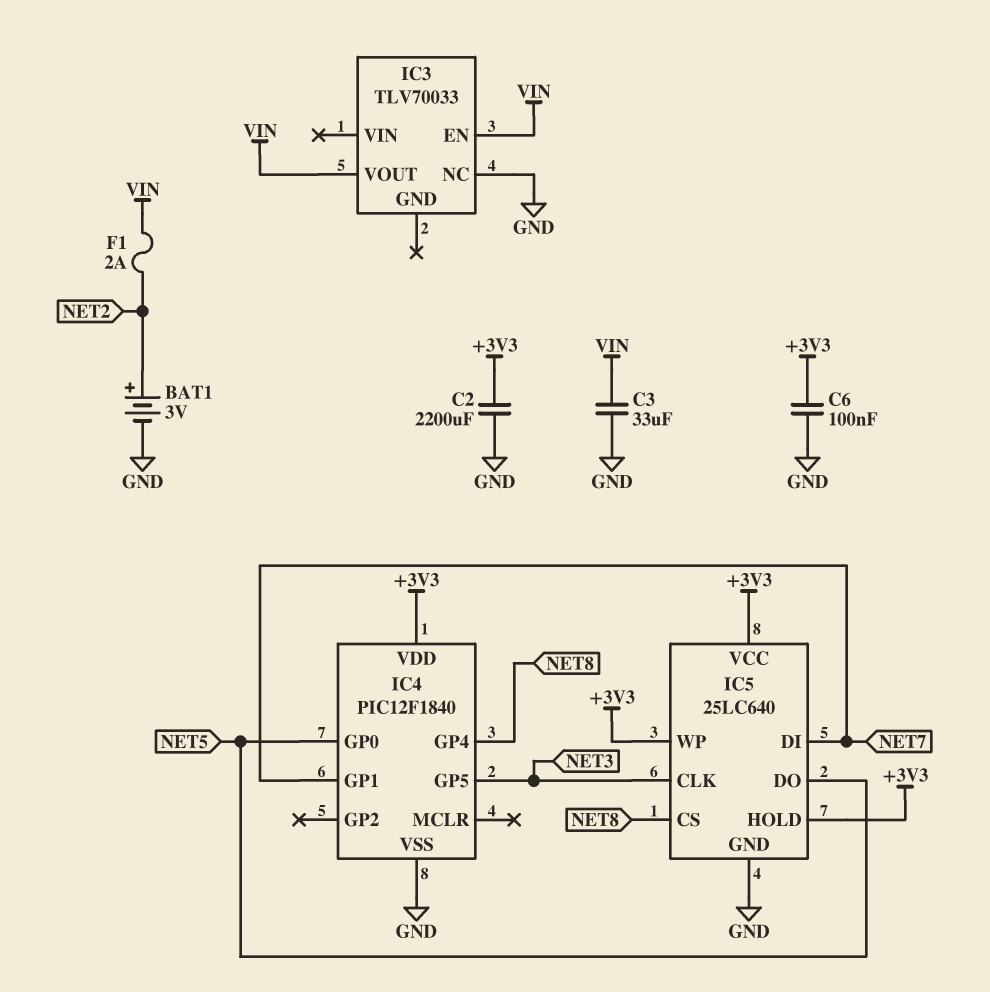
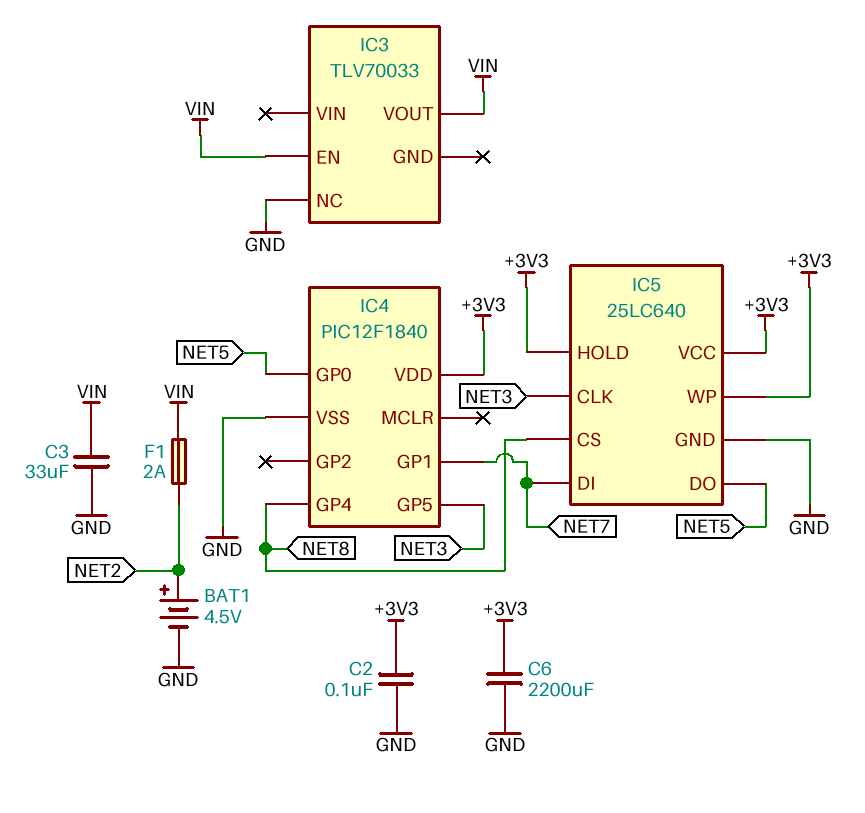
BAT1: 3V (plus NET2, minus GND) -> 4.5V (plus NET2, minus GND)
C2: 2200uF (+3V3, GND) -> 100nF (+3V3, GND)
C6: 100nF (+3V3, GND) -> 2200uF (+3V3, GND)

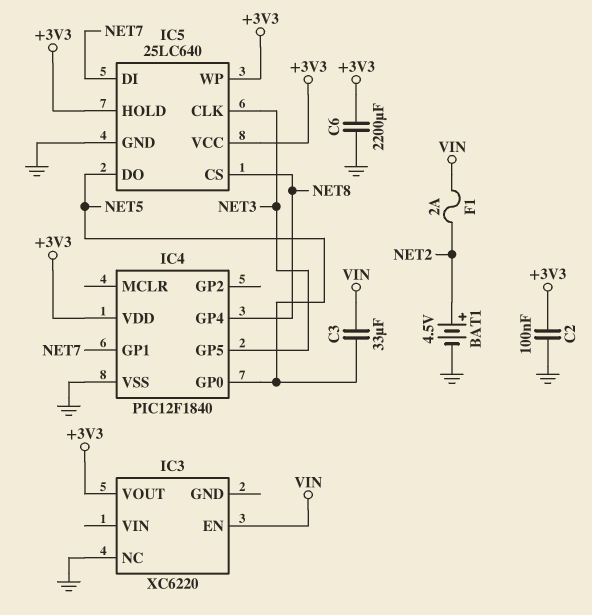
C3: 33uF (GND, VIN) -> 33uF (NET5, VIN)
IC3: TLV70033 -> XC6220
IC3 pin VOUT: VIN -> +3V3

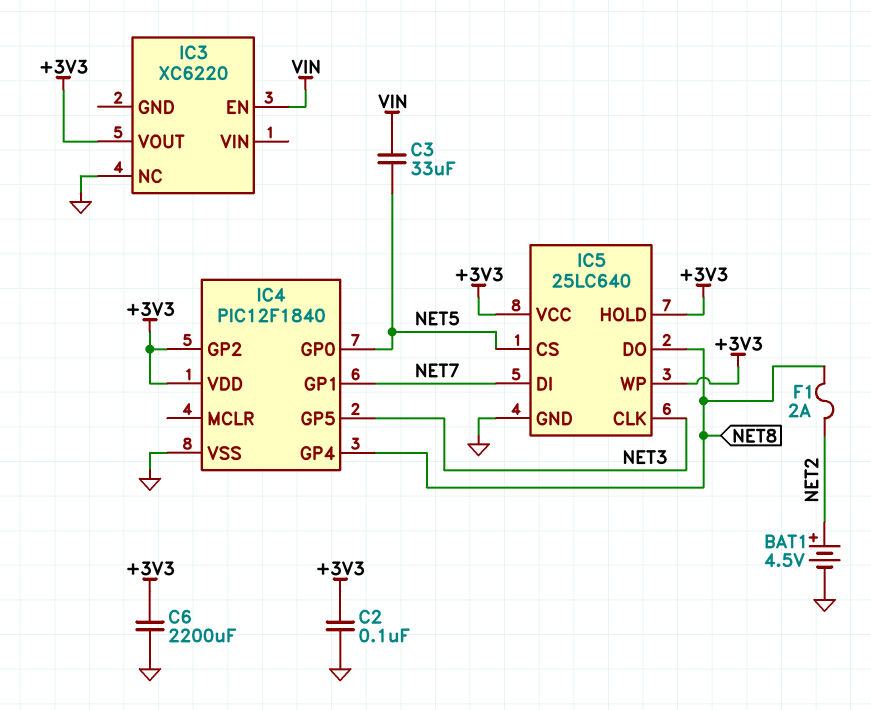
F1: 2A (NET2, VIN) -> 2A (NET2, NET8)
IC4 pin GP2: none -> +3V3
IC5 pin CS: NET8 -> NET5
IC5 pin DO: NET5 -> NET8

